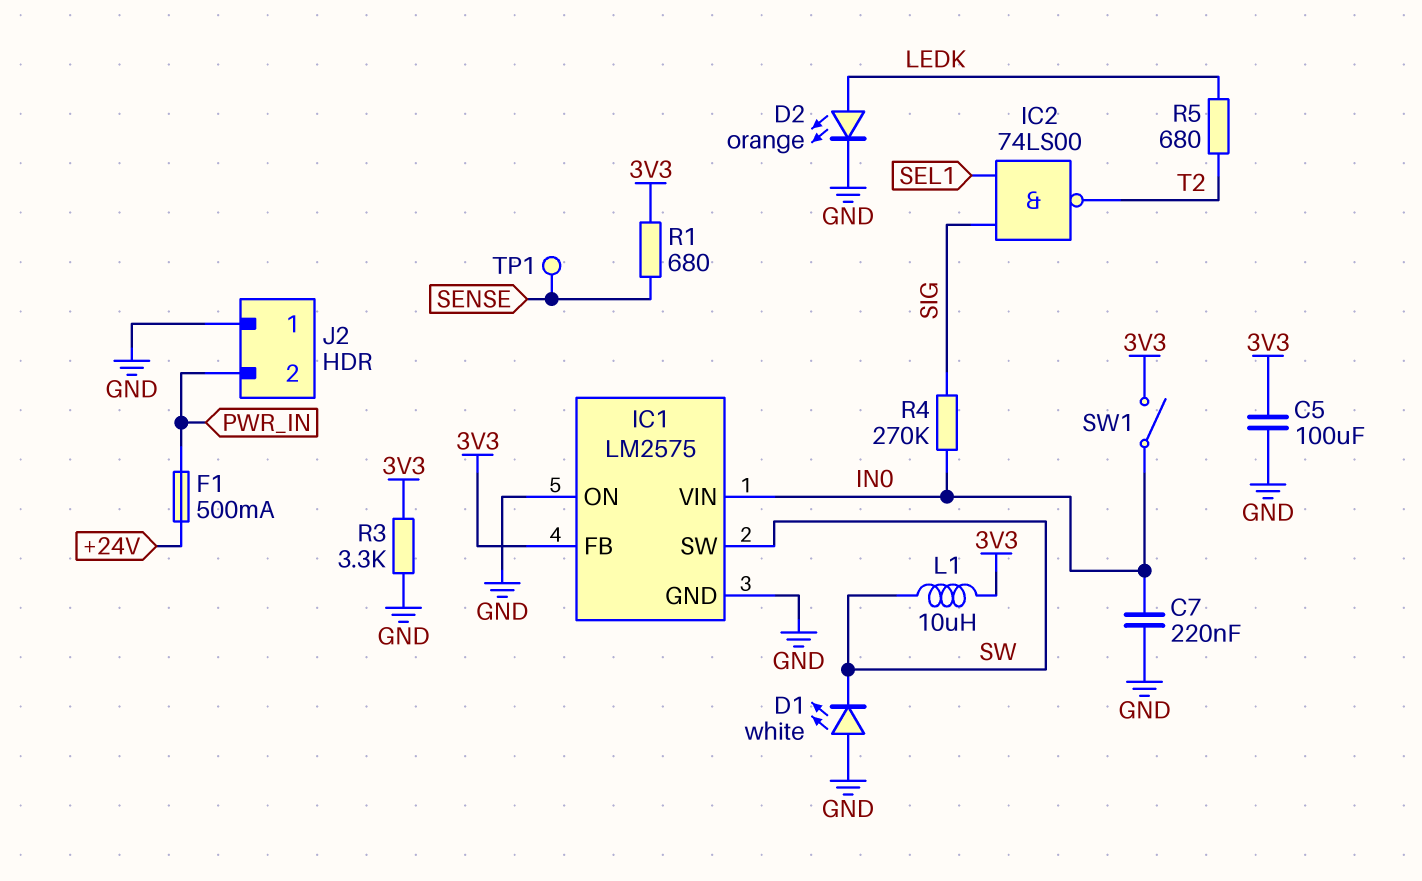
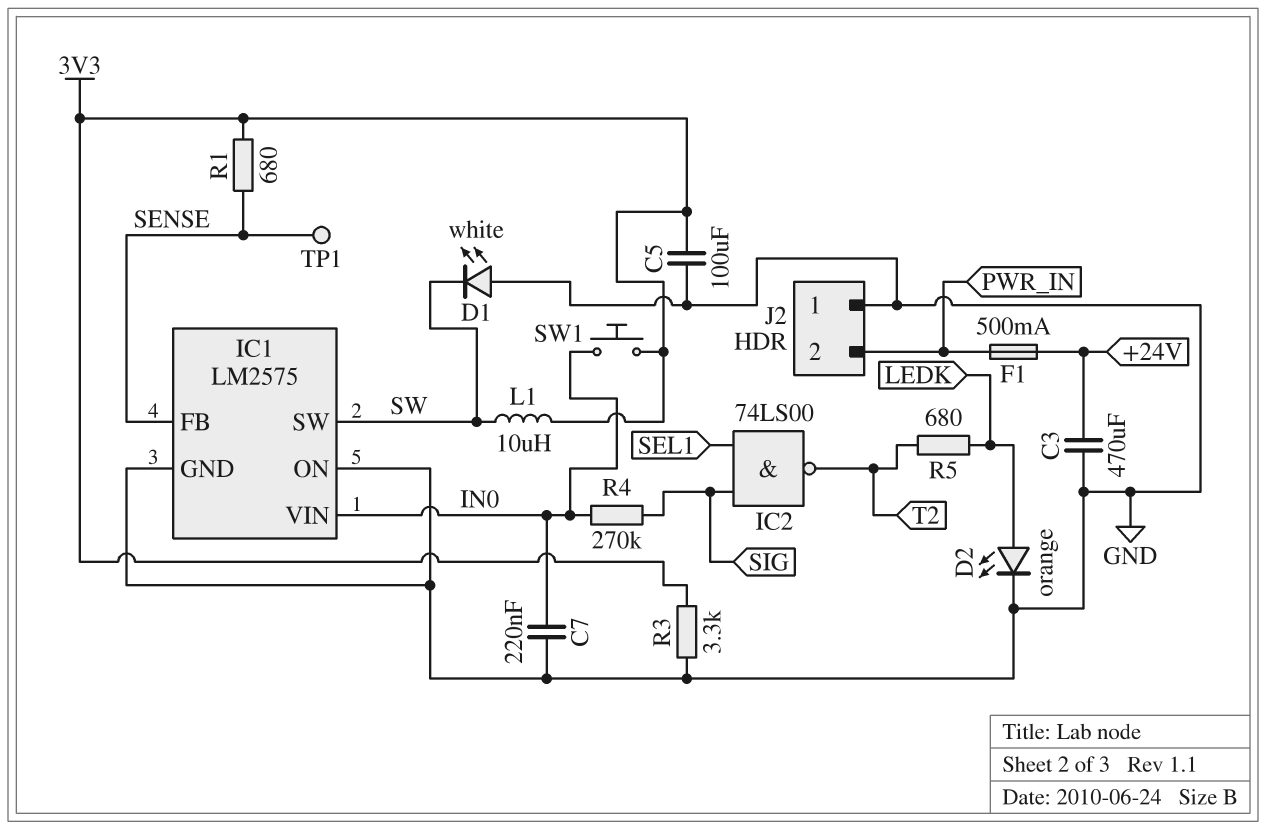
C3: none -> 470uF (+24V, GND)
IC1 pin FB: 3V3 -> SENSE
SW1: switch (3V3, IN0) -> button (3V3, IN0)

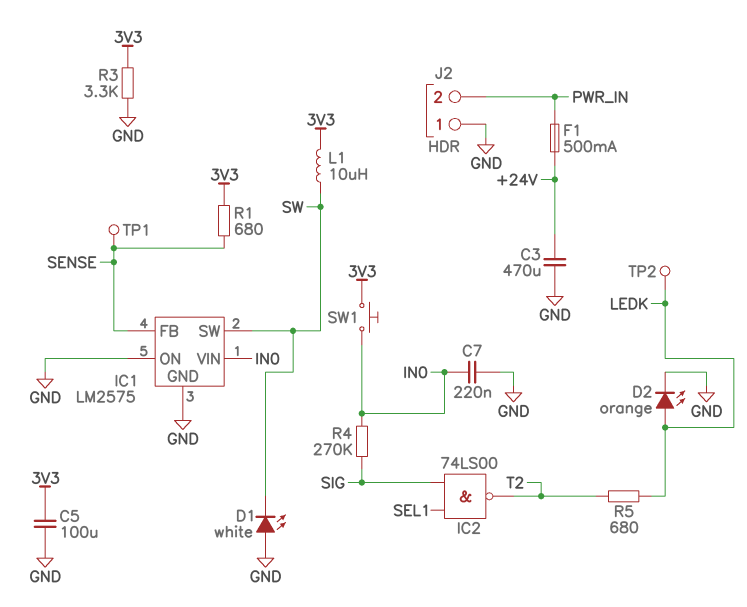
TP2: none -> test point (LEDK)

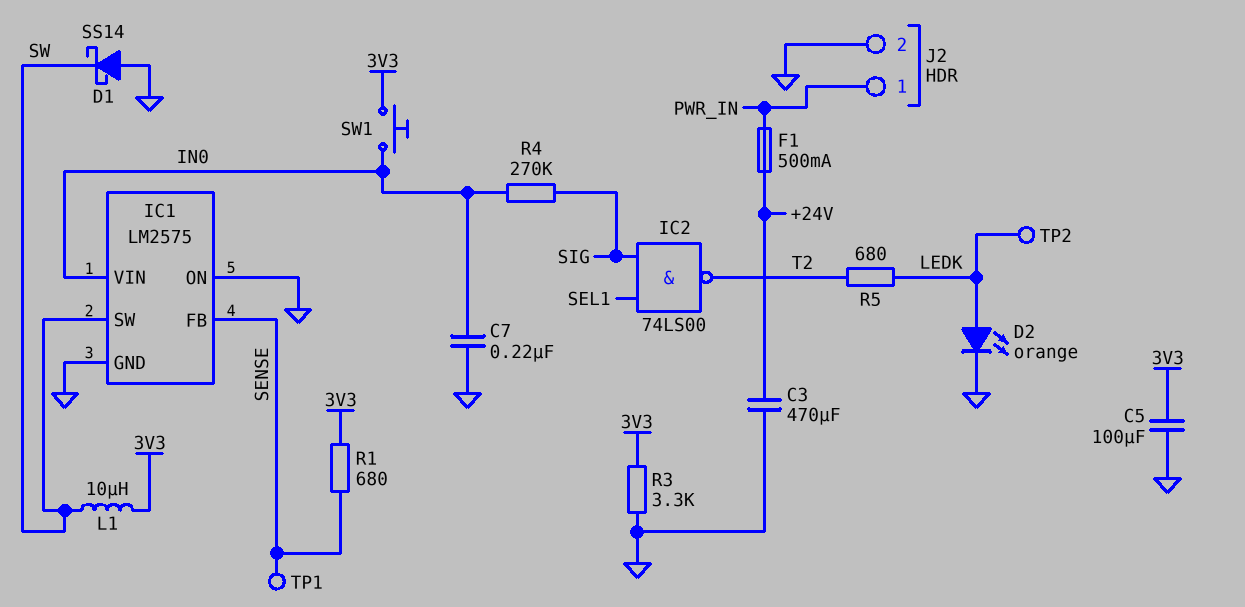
D1: LED white (A GND, K SW) -> schottky SS14 (A GND, K SW)
J2 pin 1: GND -> PWR_IN
J2 pin 2: PWR_IN -> GND

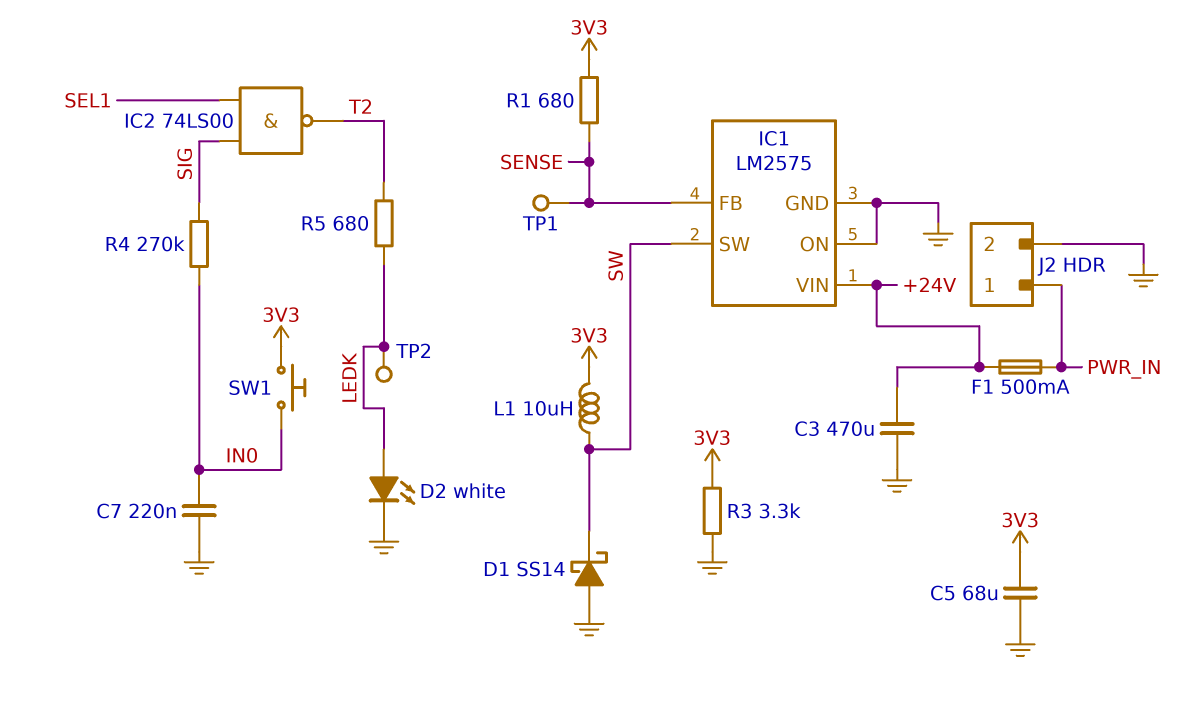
C5: 100uF (3V3, GND) -> 68uF (3V3, GND)
D2: LED orange (A LEDK, K GND) -> LED white (A LEDK, K GND)
IC1 pin VIN: IN0 -> +24V

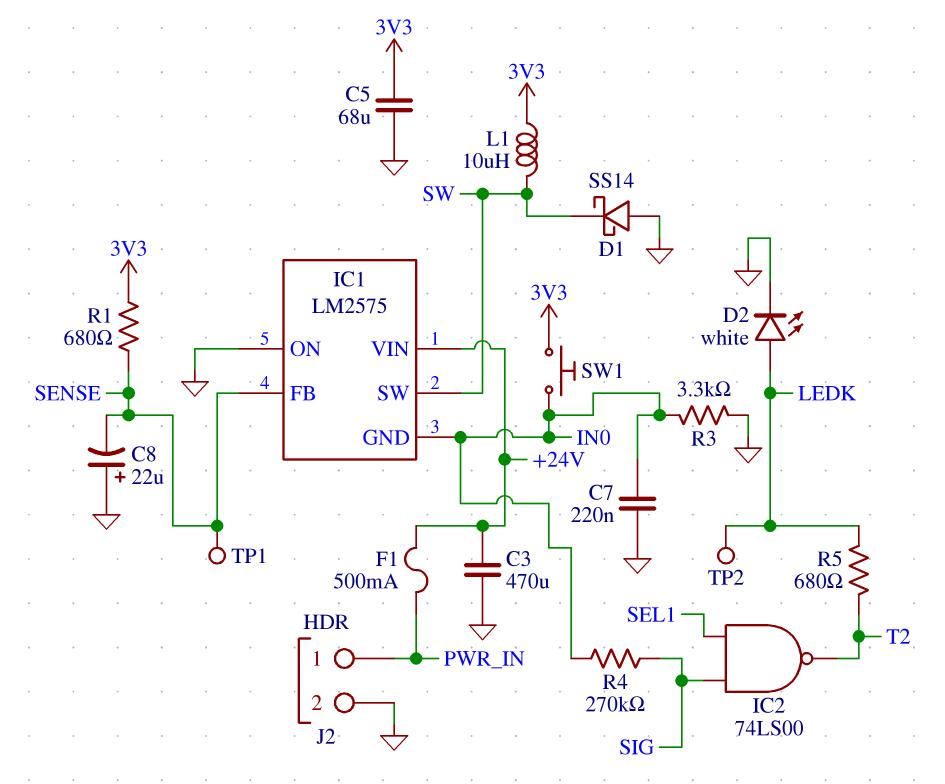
C8: none -> 22uF (plus GND, minus SENSE)
IC1 pin GND: GND -> IN0
R3: 3.3k (3V3, GND) -> 3.3k (GND, IN0)

